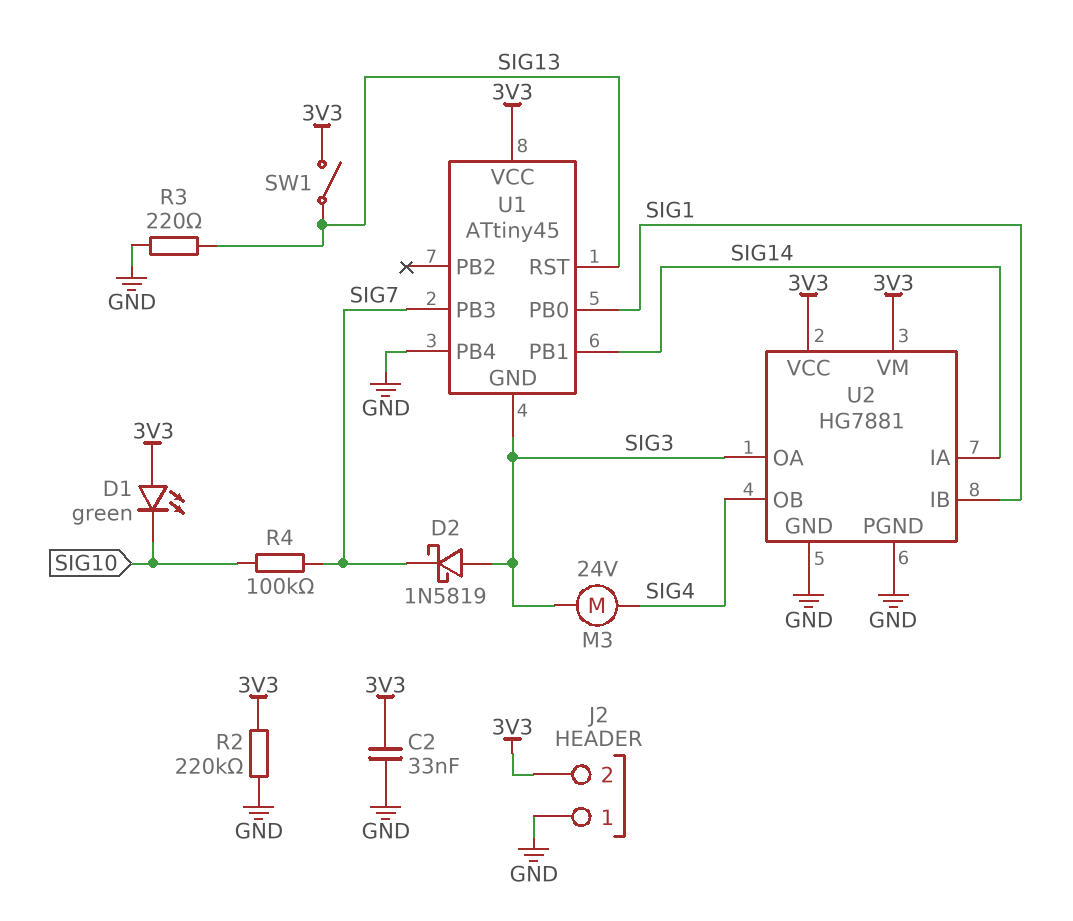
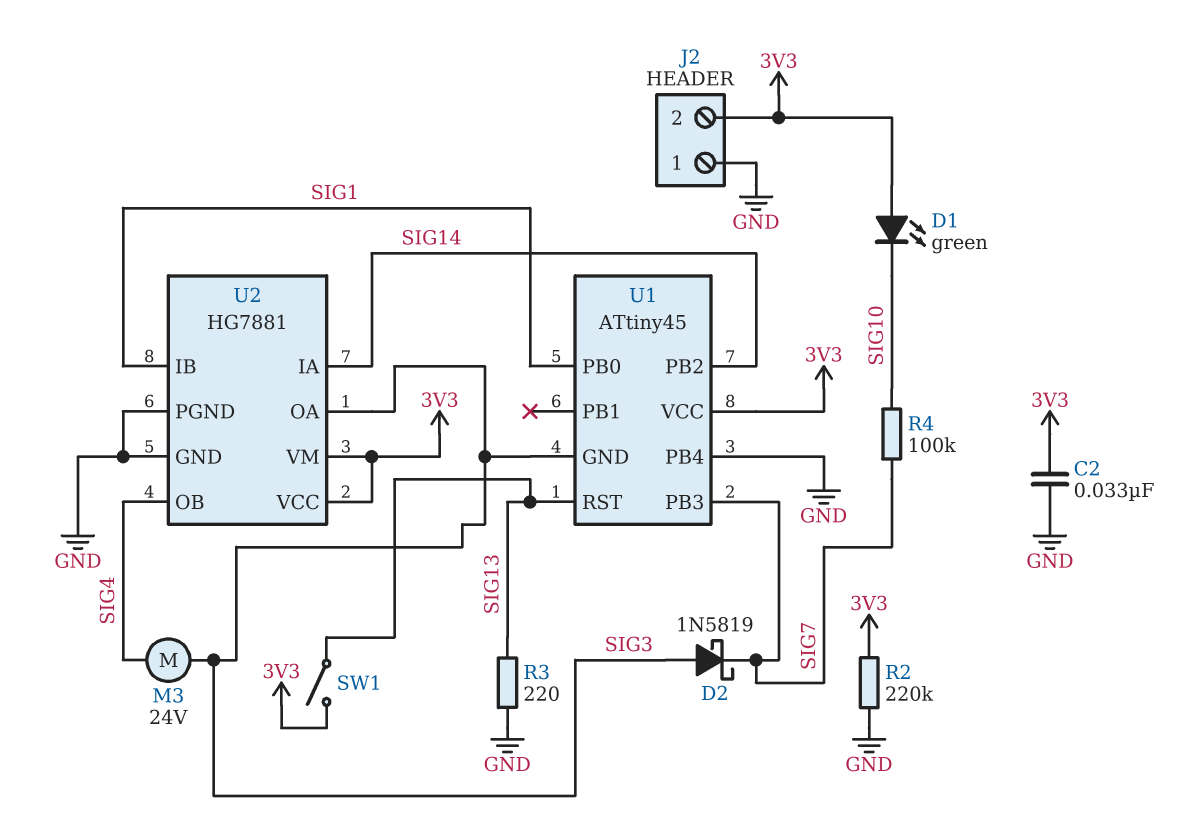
U1 pin PB1: SIG14 -> none
U1 pin PB2: none -> SIG14

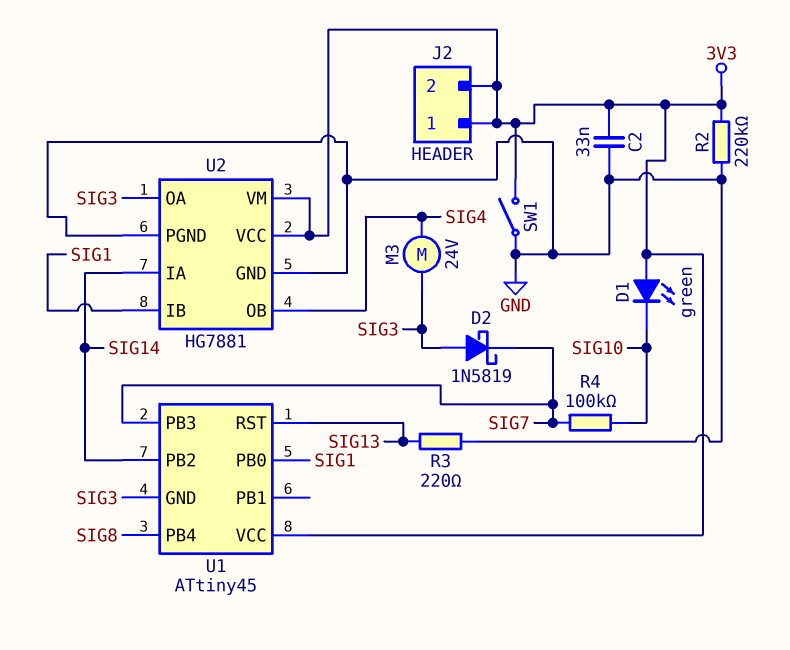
J2 pin 1: GND -> 3V3
SW1: switch (3V3, SIG13) -> switch (3V3, GND)
U1 pin PB4: GND -> SIG8

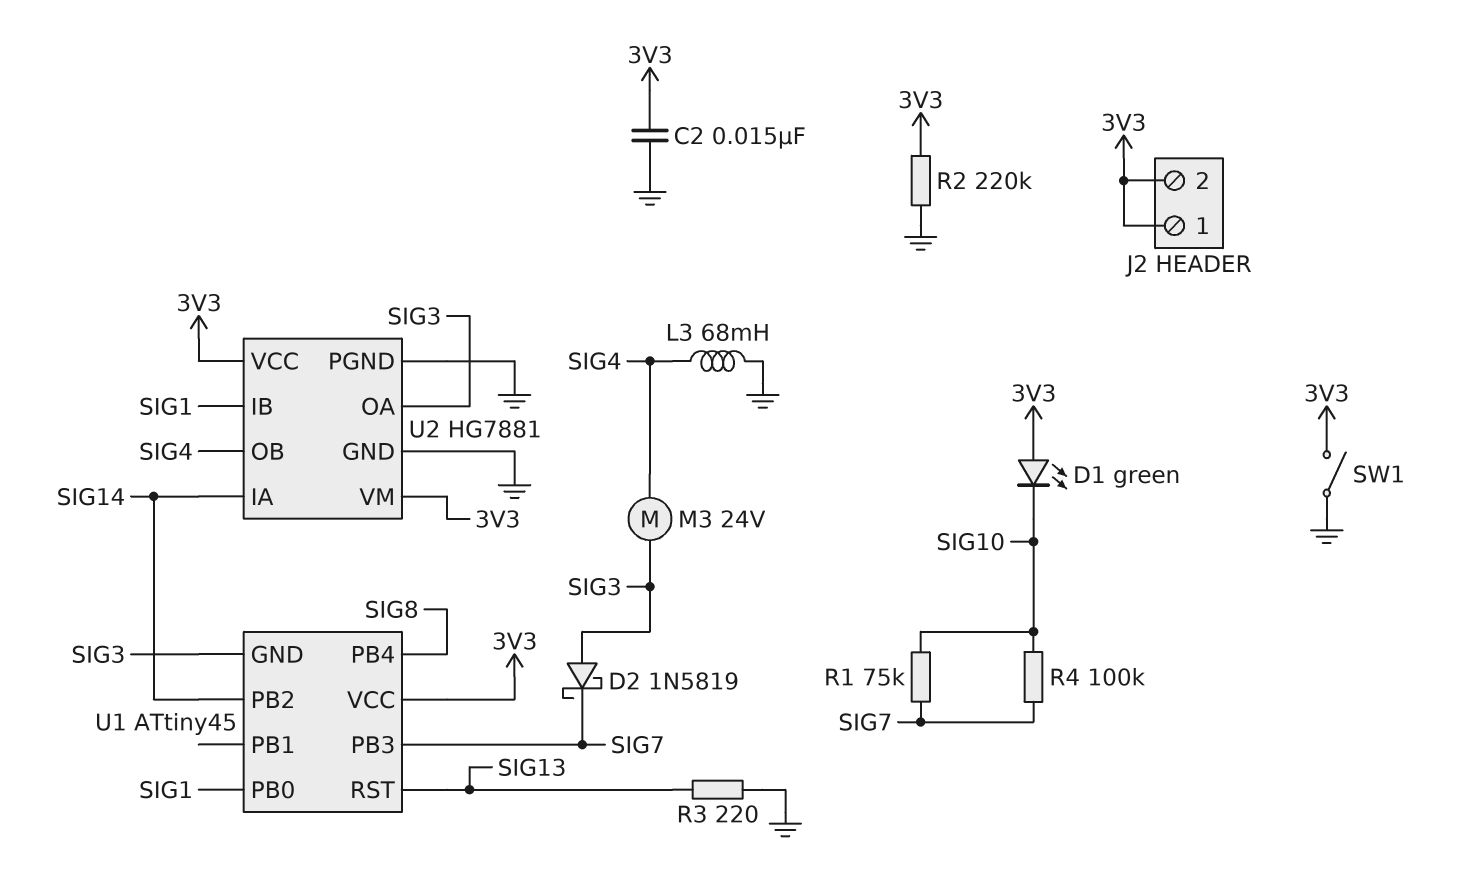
C2: 33nF (3V3, GND) -> 15nF (3V3, GND)
L3: none -> 68mH (GND, SIG4)
R1: none -> 75k (SIG7, SIG10)

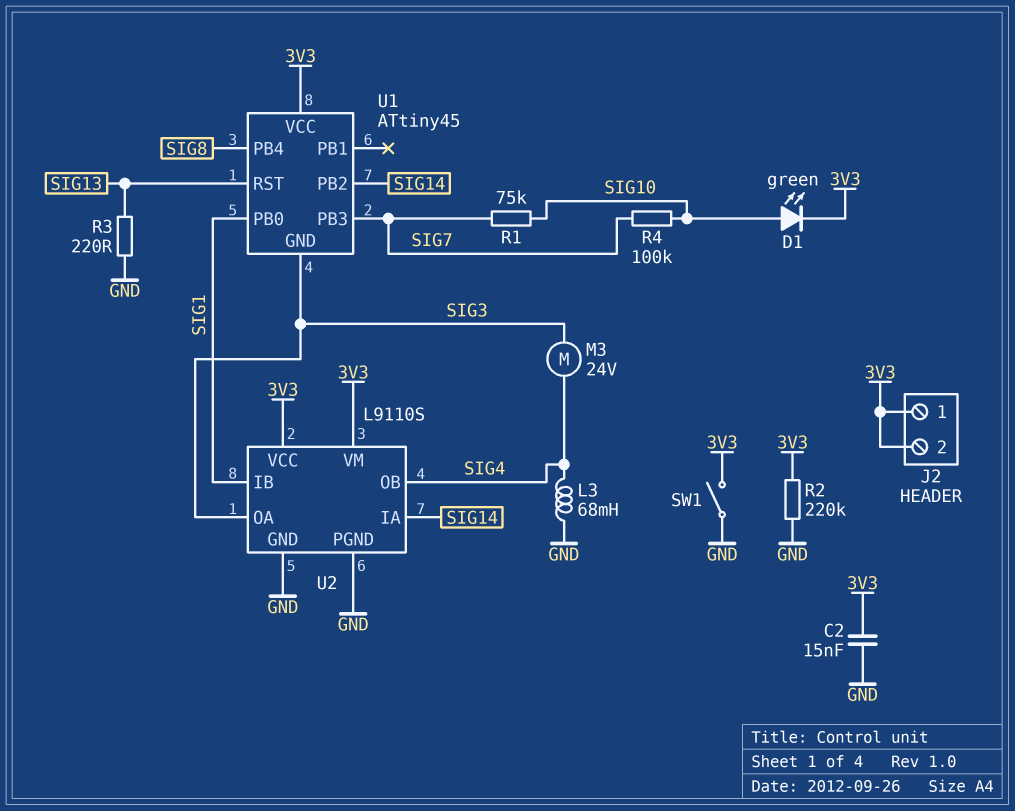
D1: LED green (A 3V3, K SIG10) -> LED green (A SIG10, K 3V3)
D2: schottky 1N5819 (A SIG3, K SIG7) -> none
U2: HG7881 -> L9110S

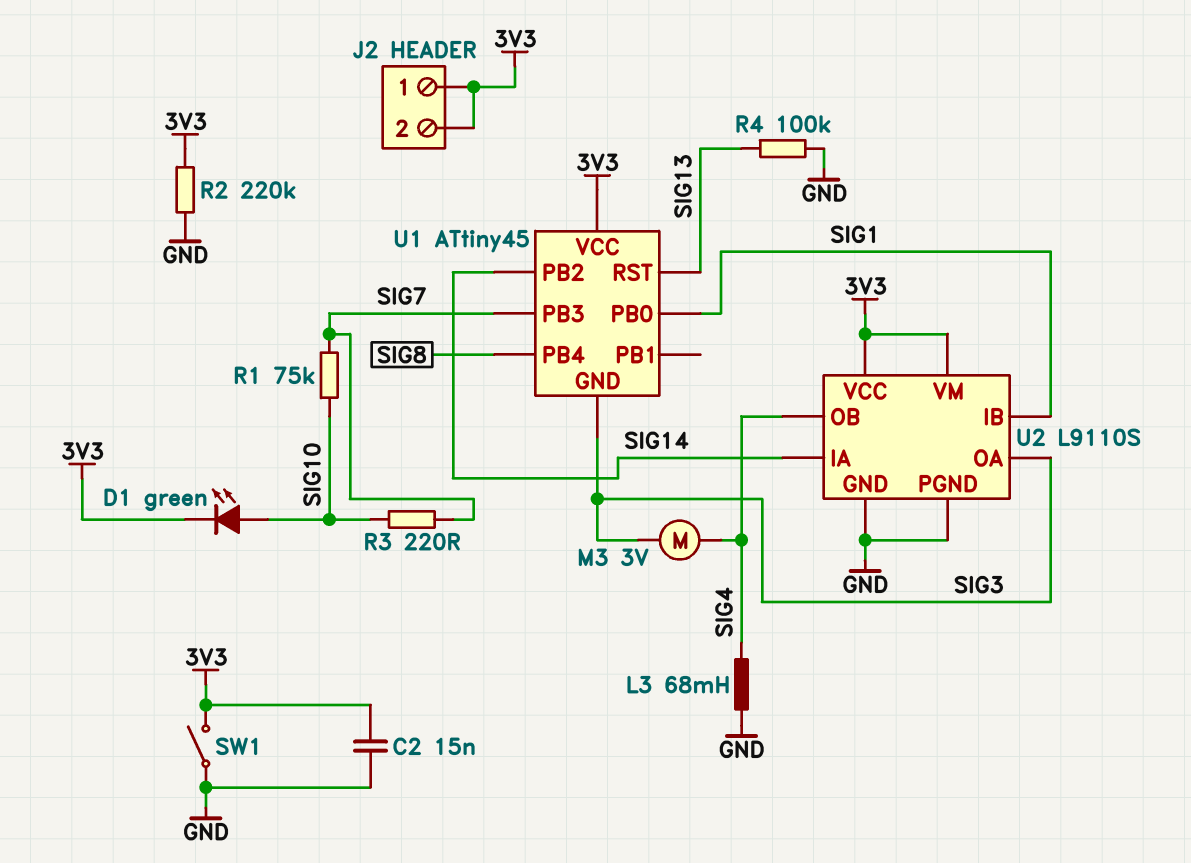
M3: motor 24V (SIG3, SIG4) -> motor 3V (SIG3, SIG4)
R3: 220 (GND, SIG13) -> 220 (SIG7, SIG10)
R4: 100k (SIG7, SIG10) -> 100k (GND, SIG13)

